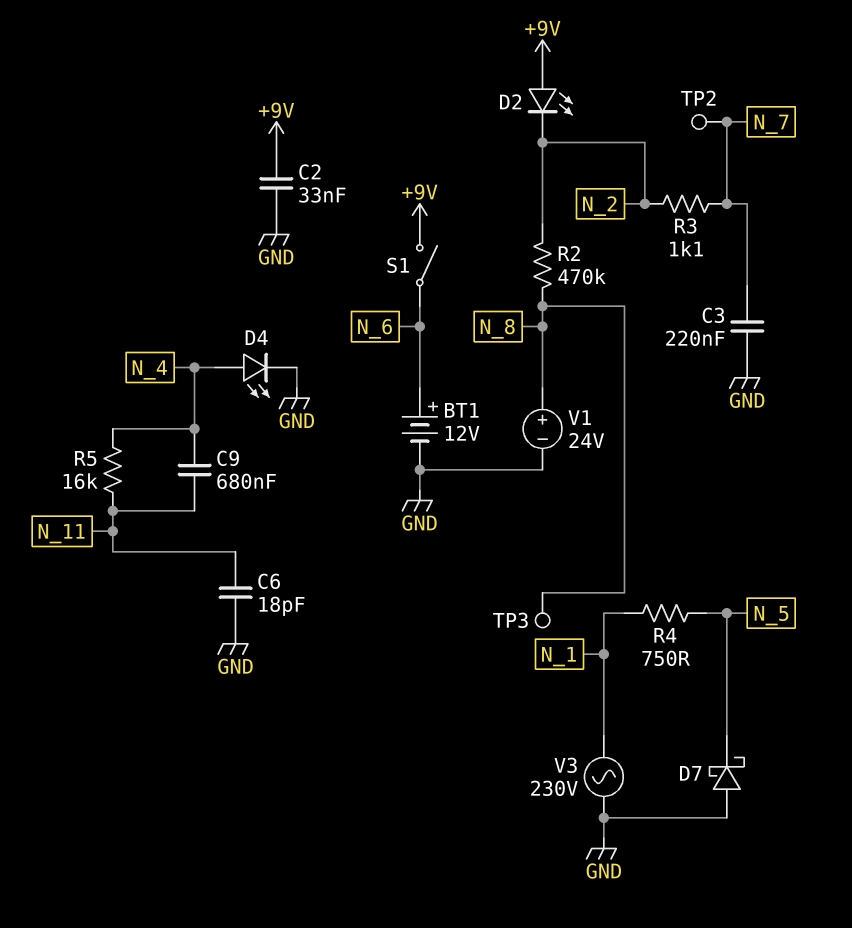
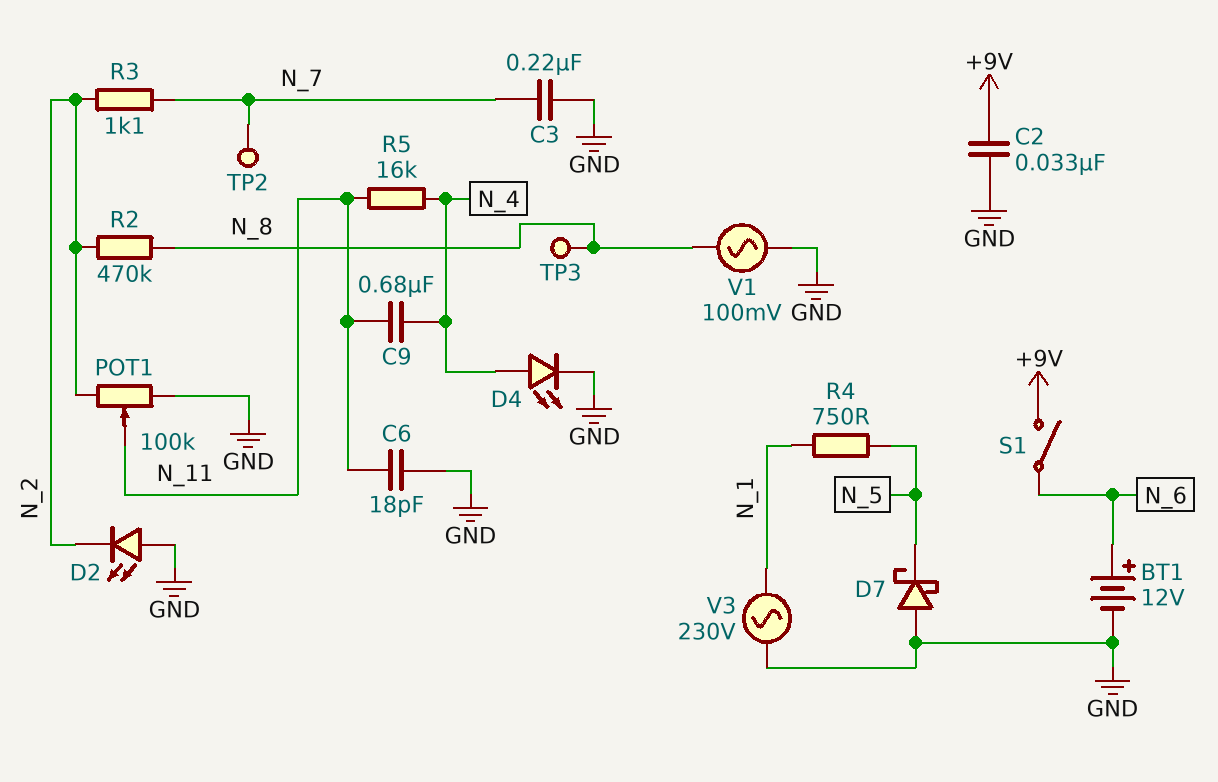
D2: LED (A +9V, K N_2) -> LED (A GND, K N_2)
POT1: none -> 100k (GND, N_2, wiper N_11)
V1: 24V (plus N_8, minus GND) -> AC 100mV (GND, N_8)

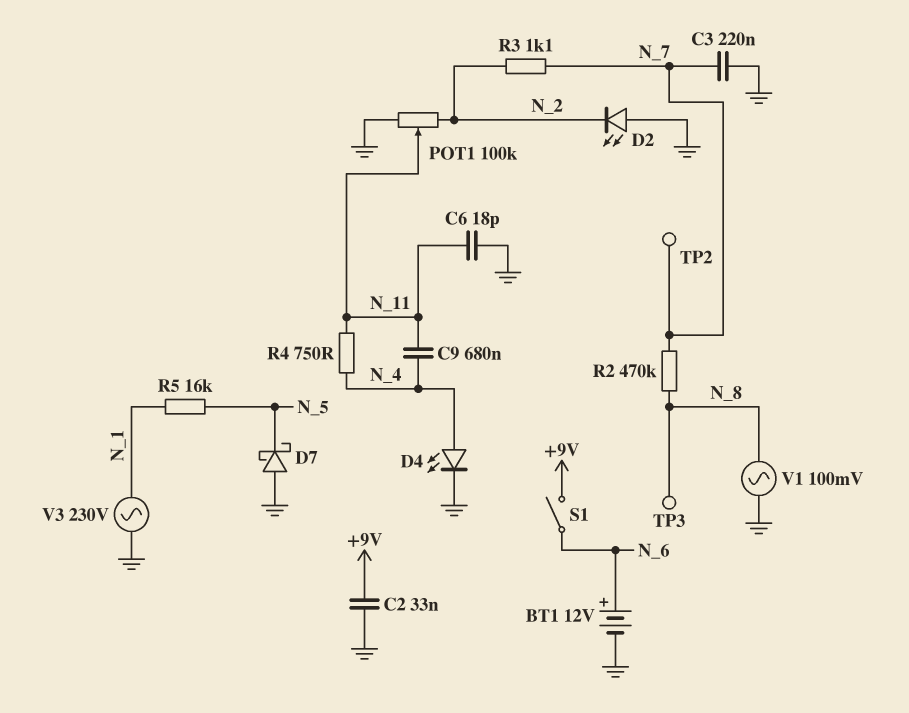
R2: 470k (N_2, N_8) -> 470k (N_7, N_8)
R4: 750 (N_1, N_5) -> 750 (N_4, N_11)
R5: 16k (N_4, N_11) -> 16k (N_1, N_5)

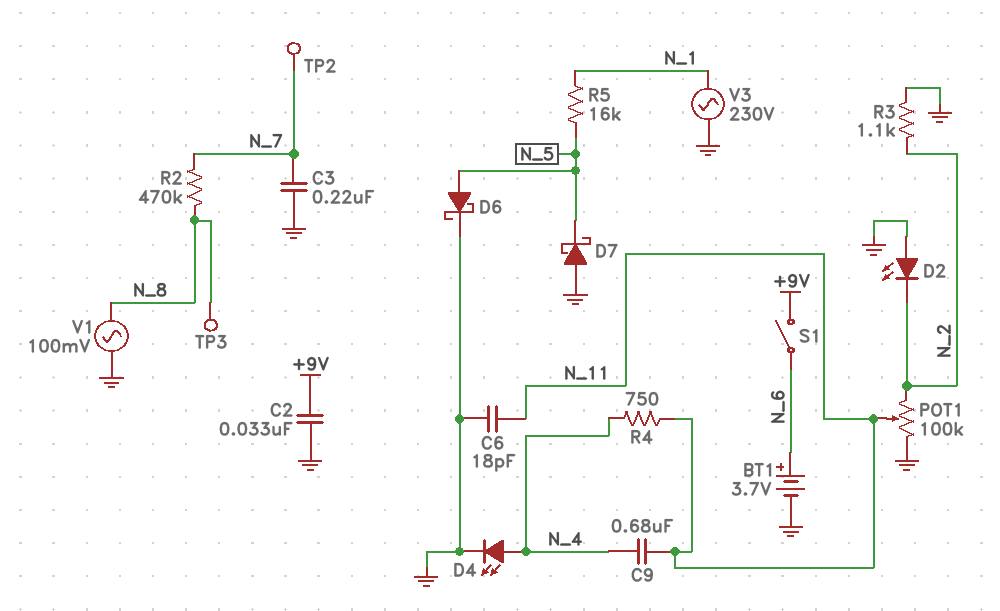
BT1: 12V (plus N_6, minus GND) -> 3.7V (plus N_6, minus GND)
D6: none -> schottky (A N_5, K GND)
R3: 1.1k (N_2, N_7) -> 1.1k (GND, N_2)

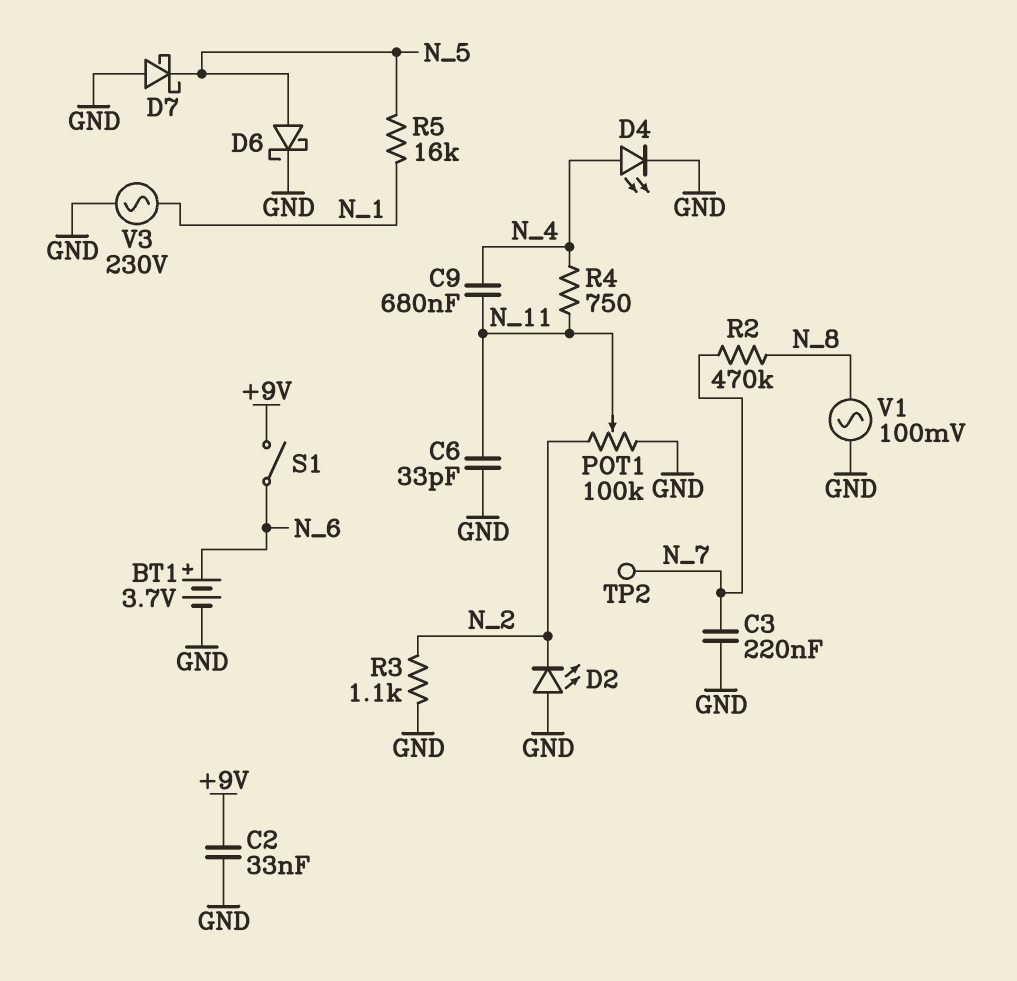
C6: 18pF (GND, N_11) -> 33pF (GND, N_11)
TP3: test point (N_8) -> none

